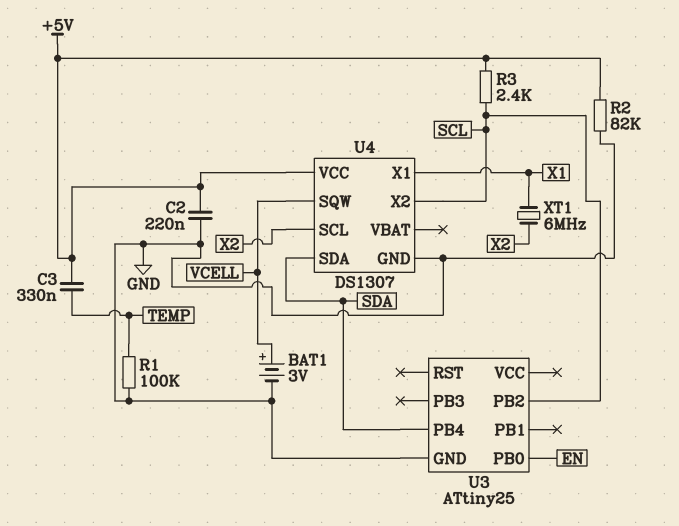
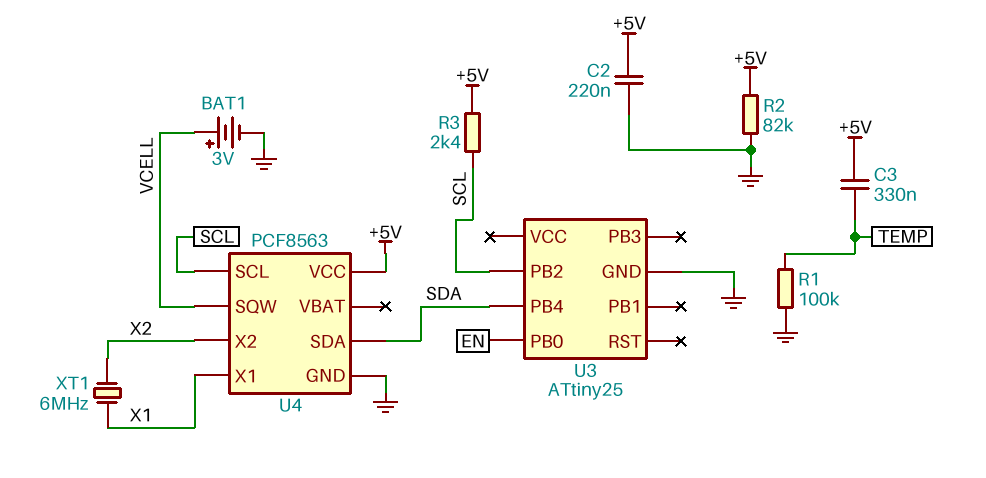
U4: DS1307 -> PCF8563
U4 pin SCL: X2 -> SCL
U4 pin X2: SCL -> X2

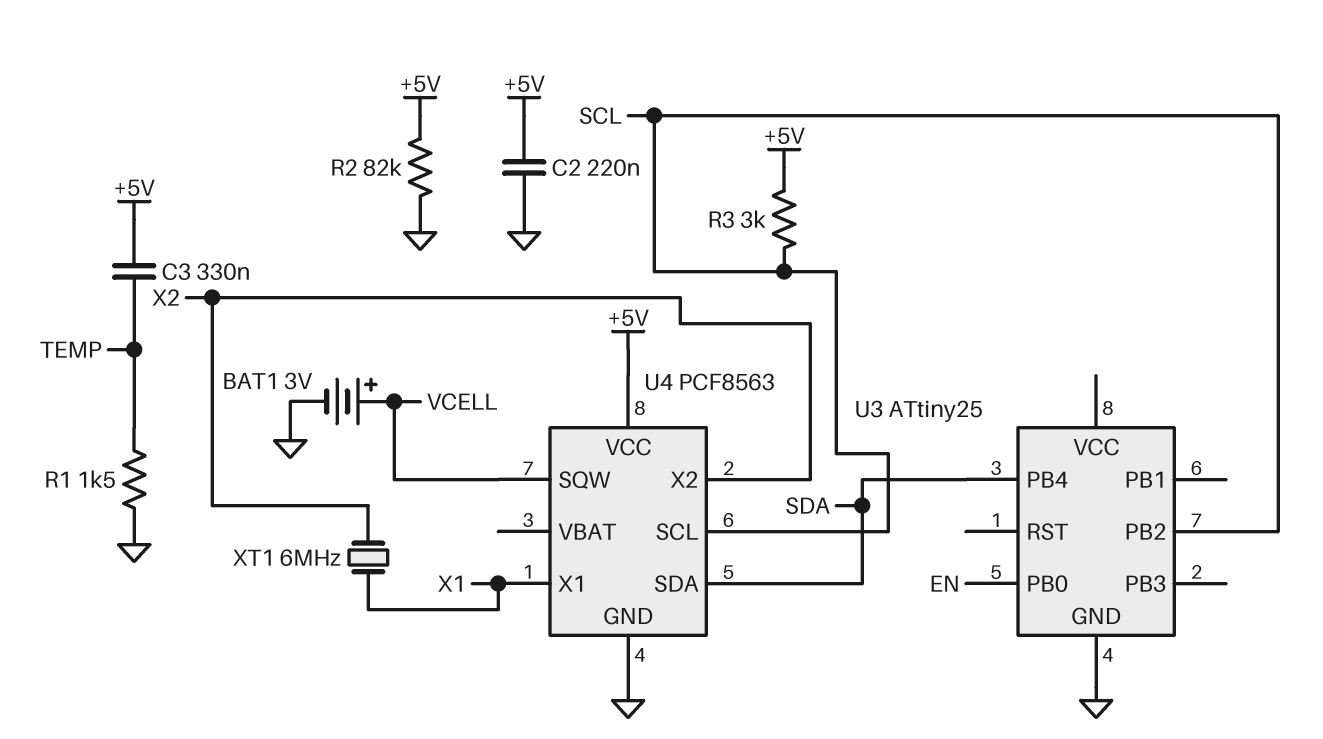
R1: 100k (GND, TEMP) -> 1.5k (GND, TEMP)
R3: 2.4k (+5V, SCL) -> 3k (+5V, SCL)

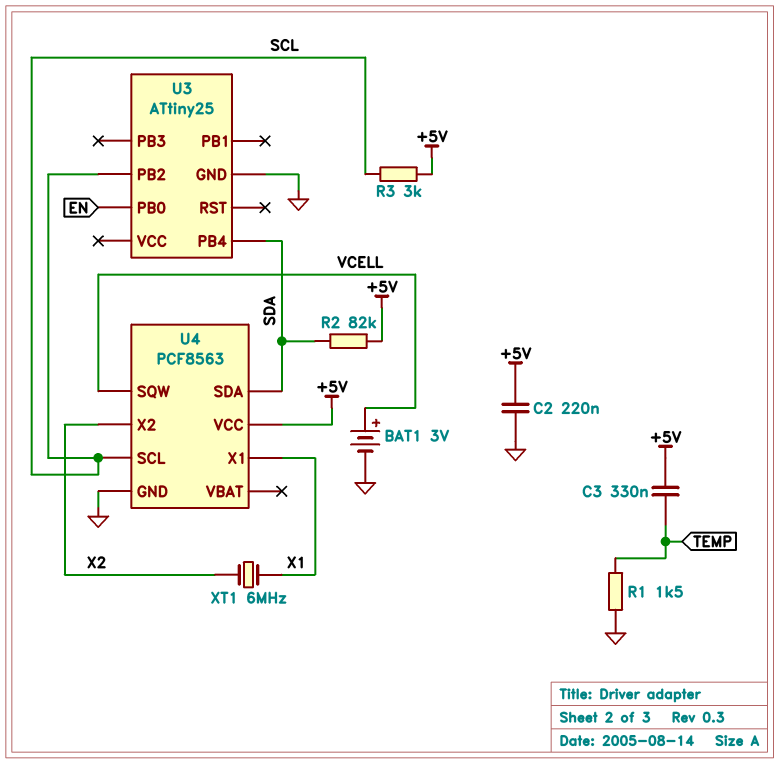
R2: 82k (+5V, GND) -> 82k (+5V, SDA)

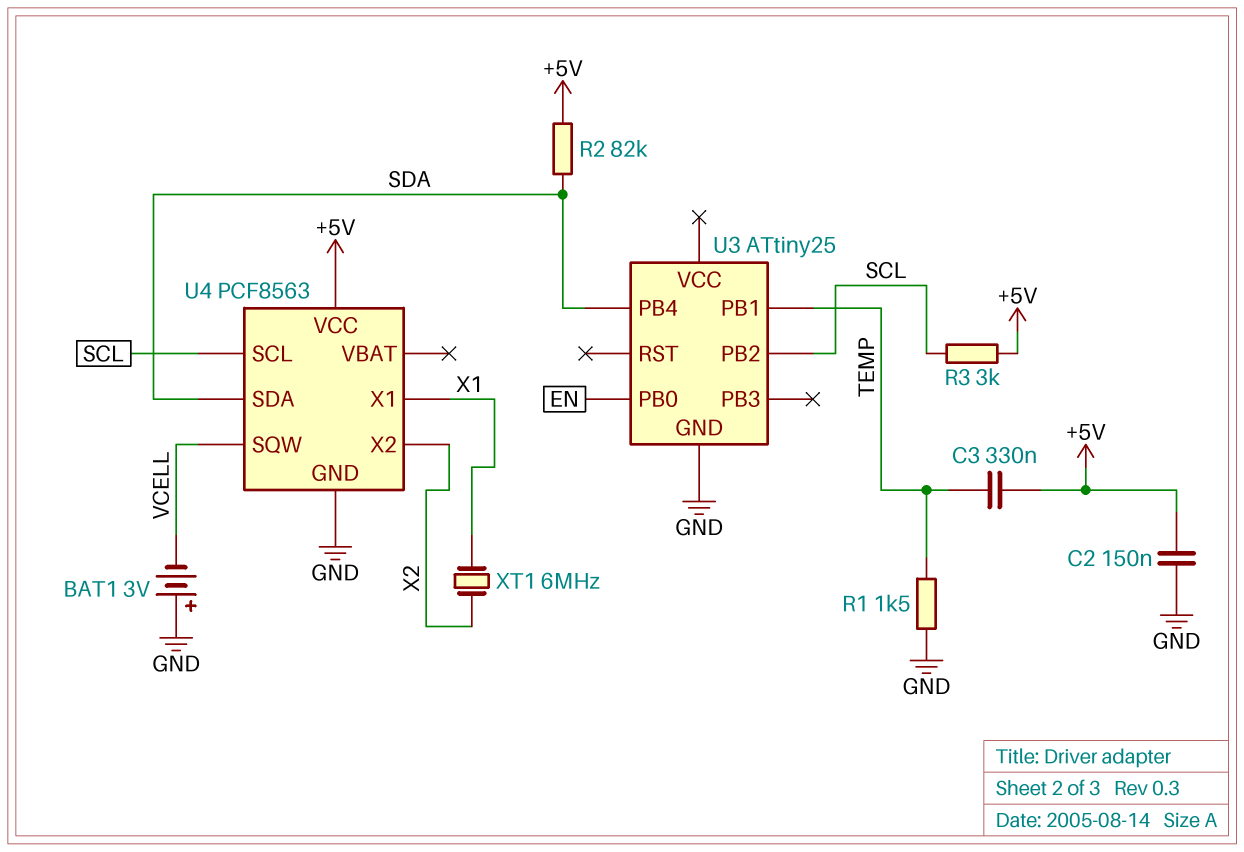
BAT1: 3V (plus VCELL, minus GND) -> 3V (plus GND, minus VCELL)
C2: 220nF (+5V, GND) -> 150nF (+5V, GND)
U3 pin PB1: none -> TEMP

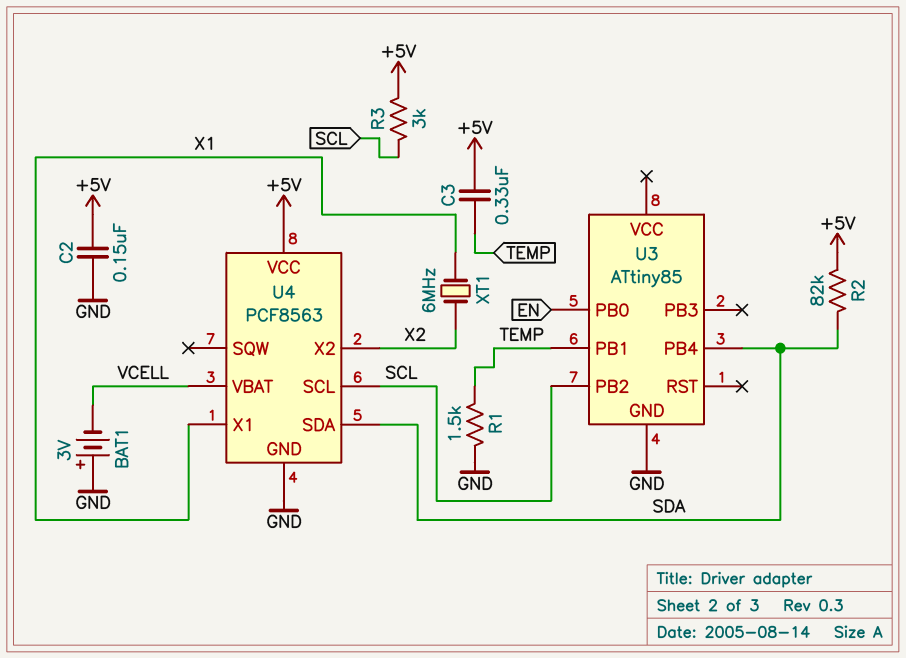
U3: ATtiny25 -> ATtiny85
U4 pin SQW: VCELL -> none
U4 pin VBAT: none -> VCELL

